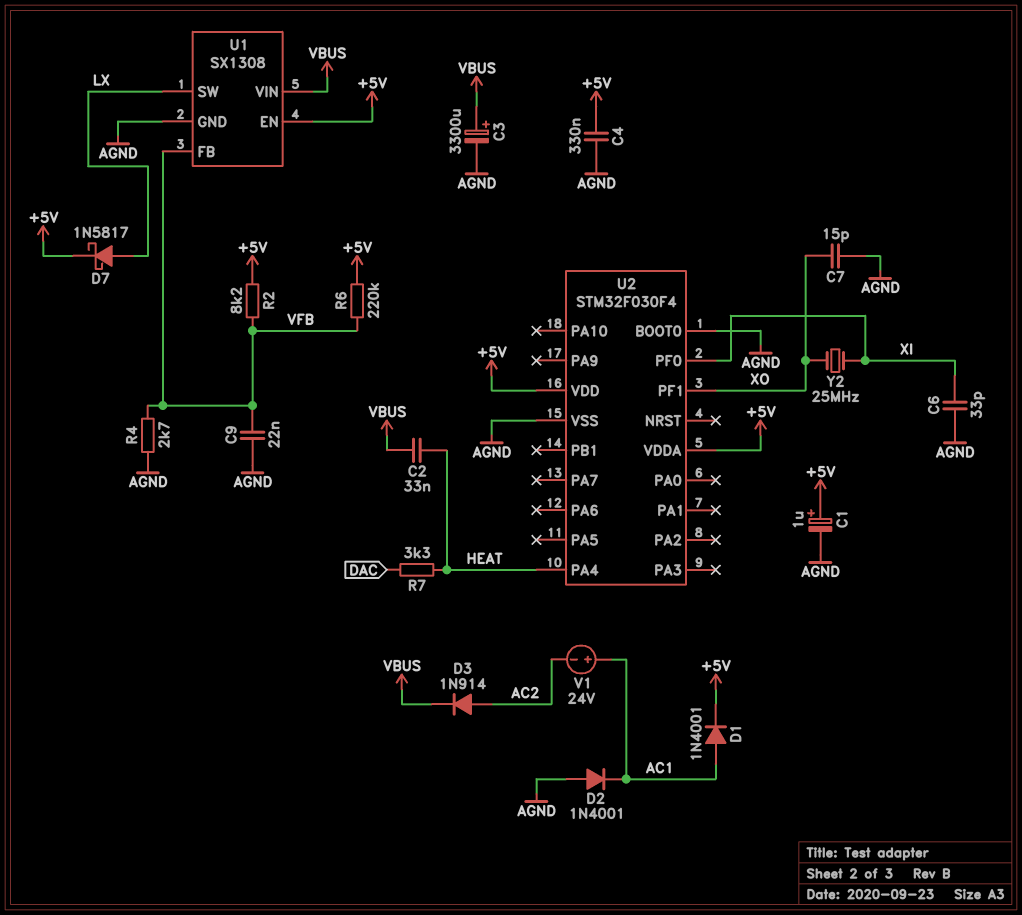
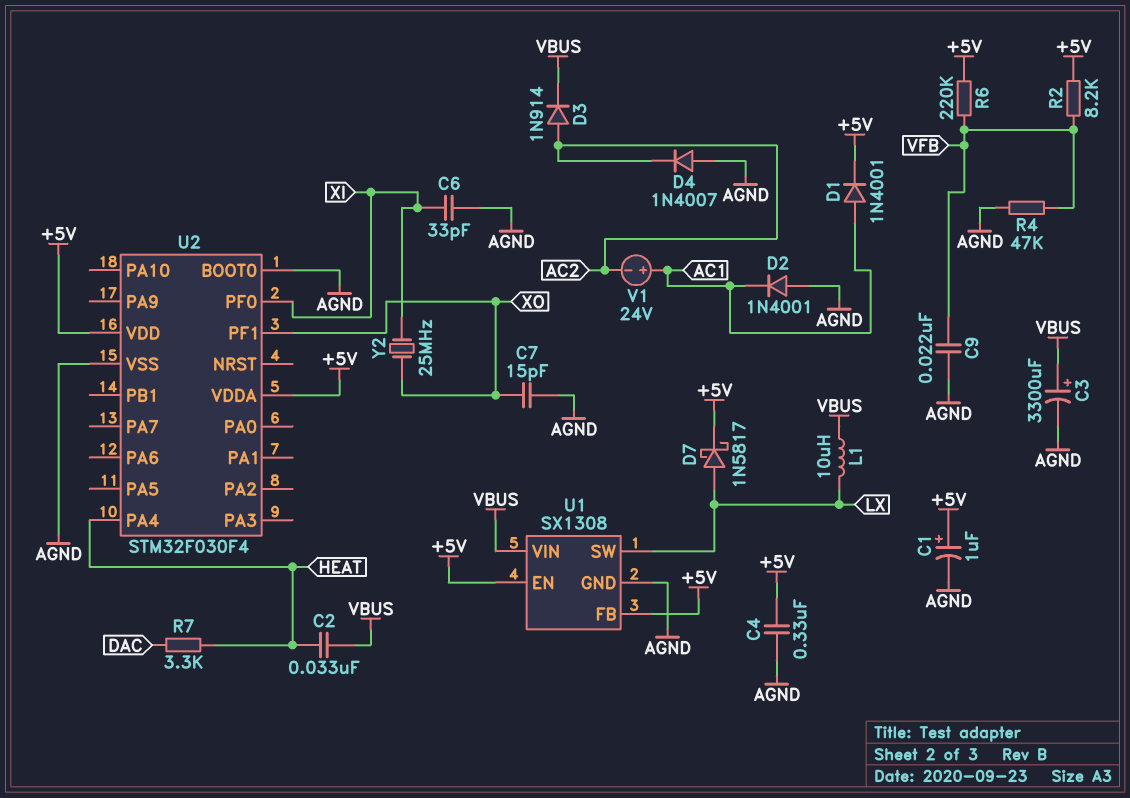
D4: none -> diode 1N4007 (A AGND, K AC2)
L1: none -> 10uH (LX, VBUS)
R4: 2.7k (AGND, VFB) -> 47k (AGND, VFB)
U1 pin FB: VFB -> +5V

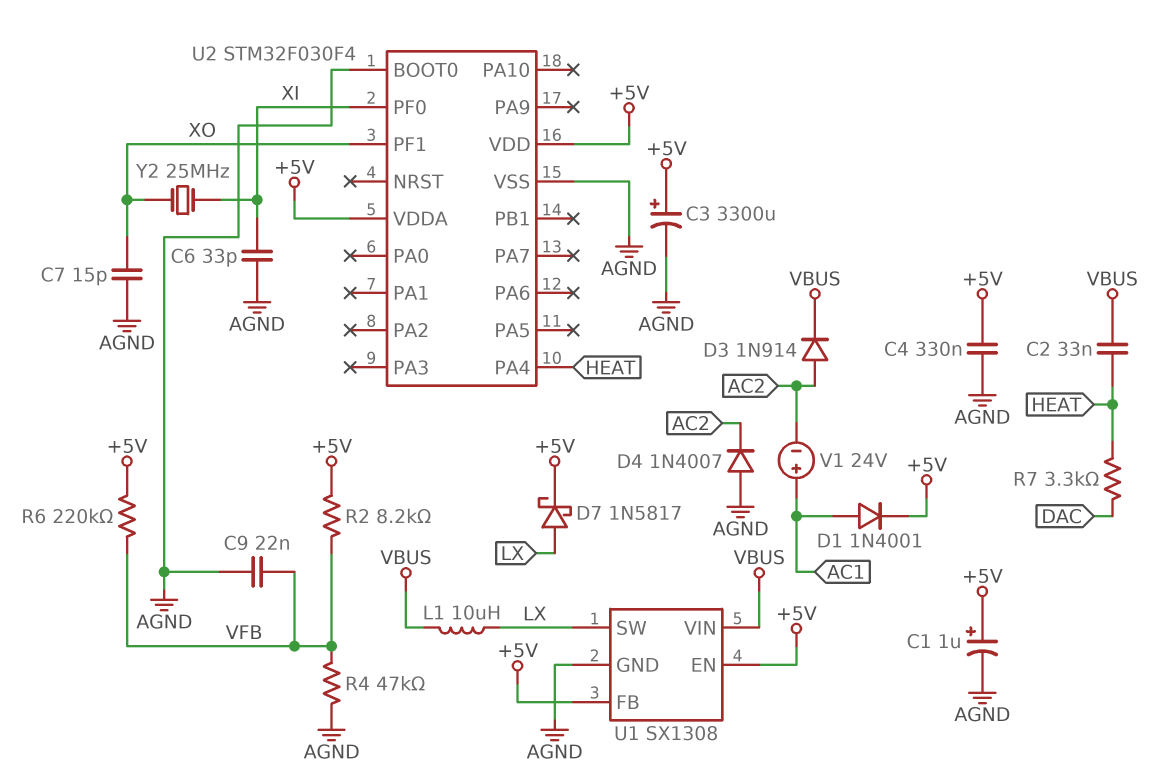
C3: 3300uF (plus VBUS, minus AGND) -> 3300uF (plus +5V, minus AGND)
D2: diode 1N4001 (A AGND, K AC1) -> none

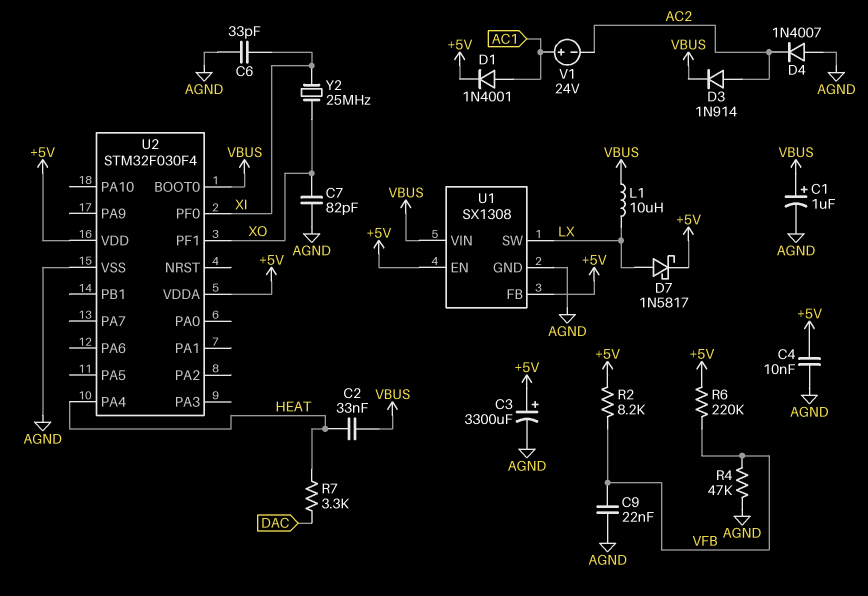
C1: 1uF (plus +5V, minus AGND) -> 1uF (plus VBUS, minus AGND)
C4: 330nF (+5V, AGND) -> 10nF (+5V, AGND)
C7: 15pF (AGND, XO) -> 82pF (AGND, XO)
U2 pin BOOT0: AGND -> VBUS

